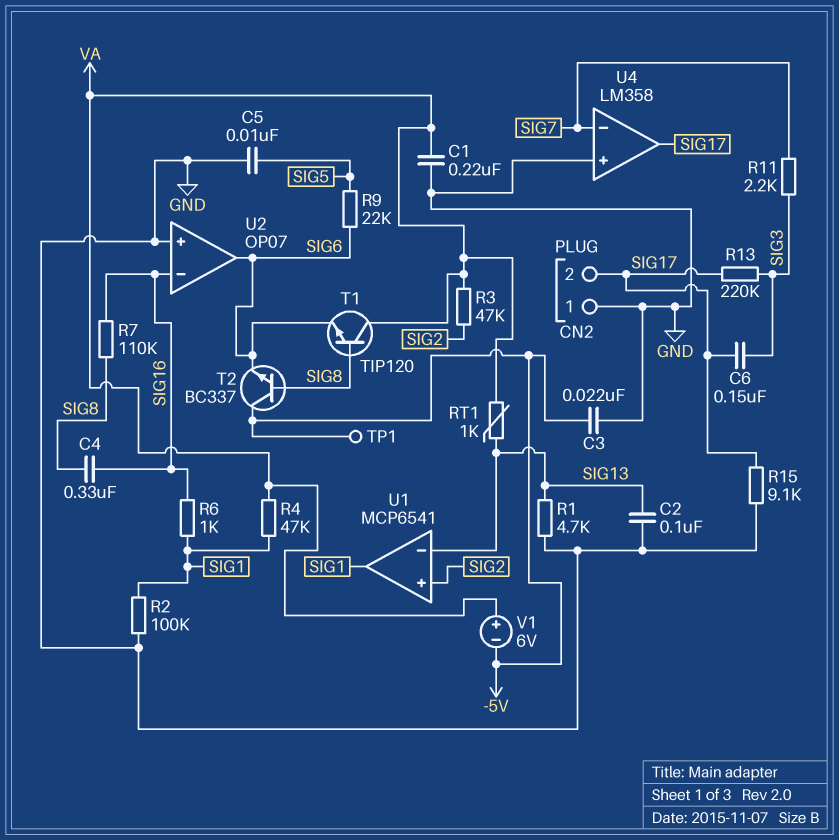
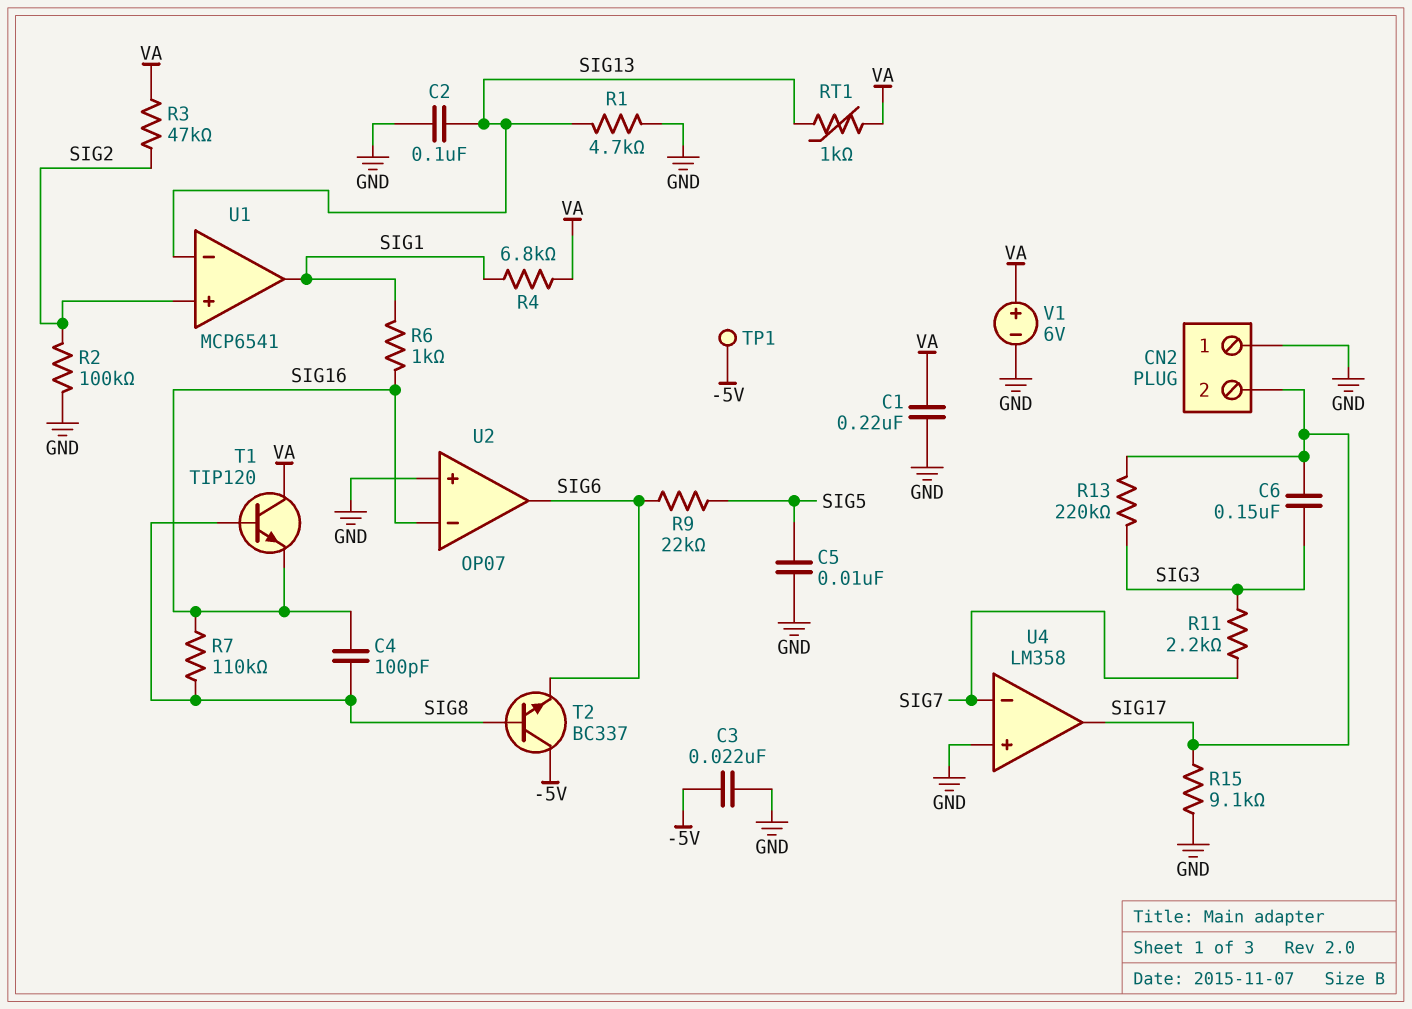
C4: 330nF (SIG8, SIG16) -> 100pF (SIG8, SIG16)
R2: 100k (GND, SIG1) -> 100k (GND, SIG2)
R4: 47k (SIG1, VA) -> 6.8k (SIG1, VA)
T1: NPN TIP120 (B SIG8, C VA, E SIG6) -> NPN TIP120 (B SIG8, C VA, E SIG16)
V1: 6V (plus VA, minus -5V) -> 6V (plus VA, minus GND)

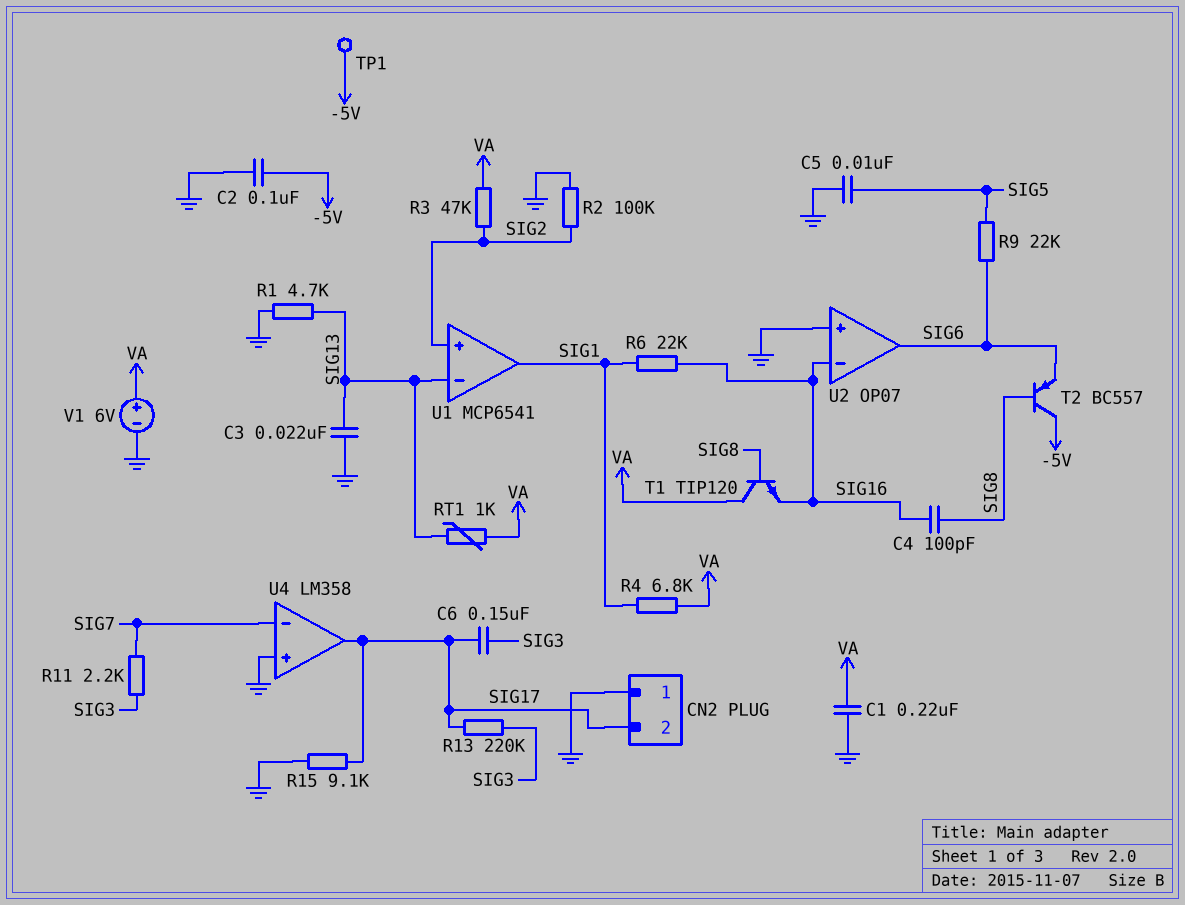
C2: 100nF (GND, SIG13) -> 100nF (-5V, GND)
C3: 22nF (-5V, GND) -> 22nF (GND, SIG13)
R6: 1k (SIG1, SIG16) -> 22k (SIG1, SIG16)
R7: 110k (SIG8, SIG16) -> none
T2: NPN BC337 (B SIG8, C -5V, E SIG6) -> PNP BC557 (B SIG8, C -5V, E SIG6)

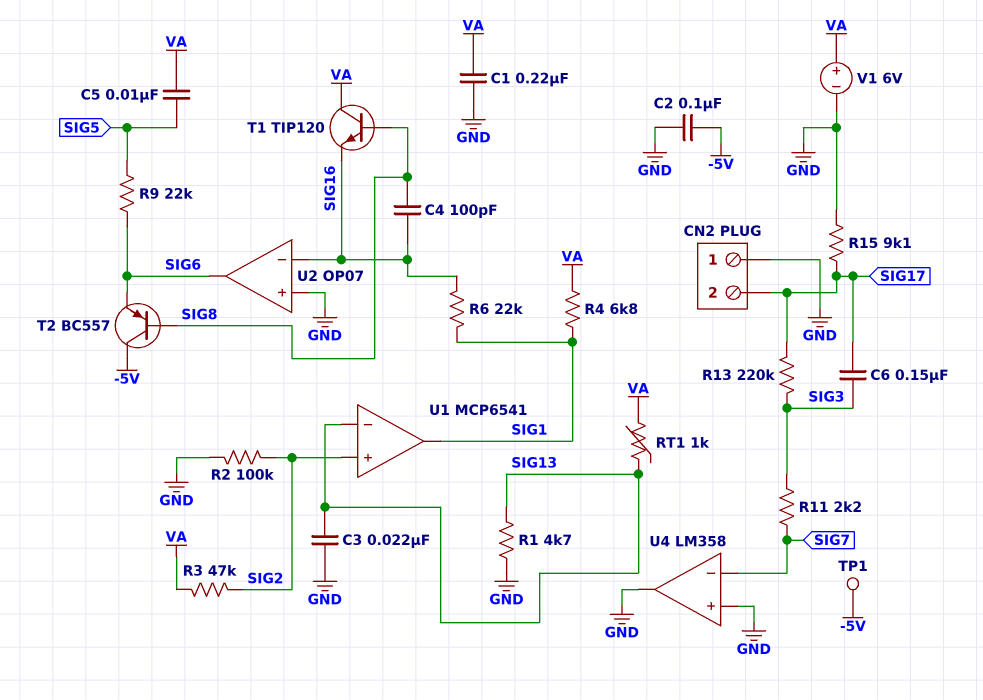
C5: 10nF (GND, SIG5) -> 10nF (SIG5, VA)
U4 pin out: SIG17 -> GND

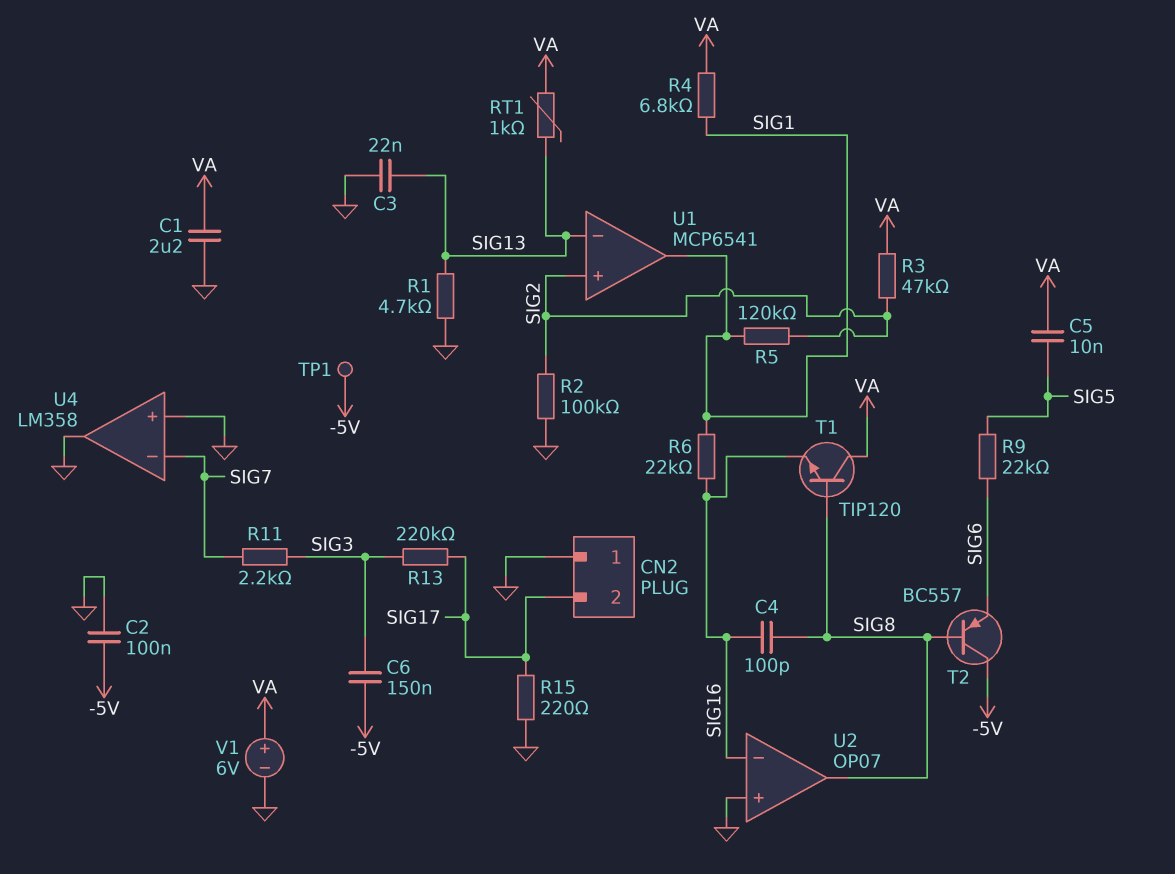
C1: 220nF (GND, VA) -> 2.2uF (GND, VA)
C6: 150nF (SIG3, SIG17) -> 150nF (-5V, SIG3)
R5: none -> 120k (SIG1, SIG2)
R15: 9.1k (GND, SIG17) -> 220 (GND, SIG17)
U2 pin out: SIG6 -> SIG8

